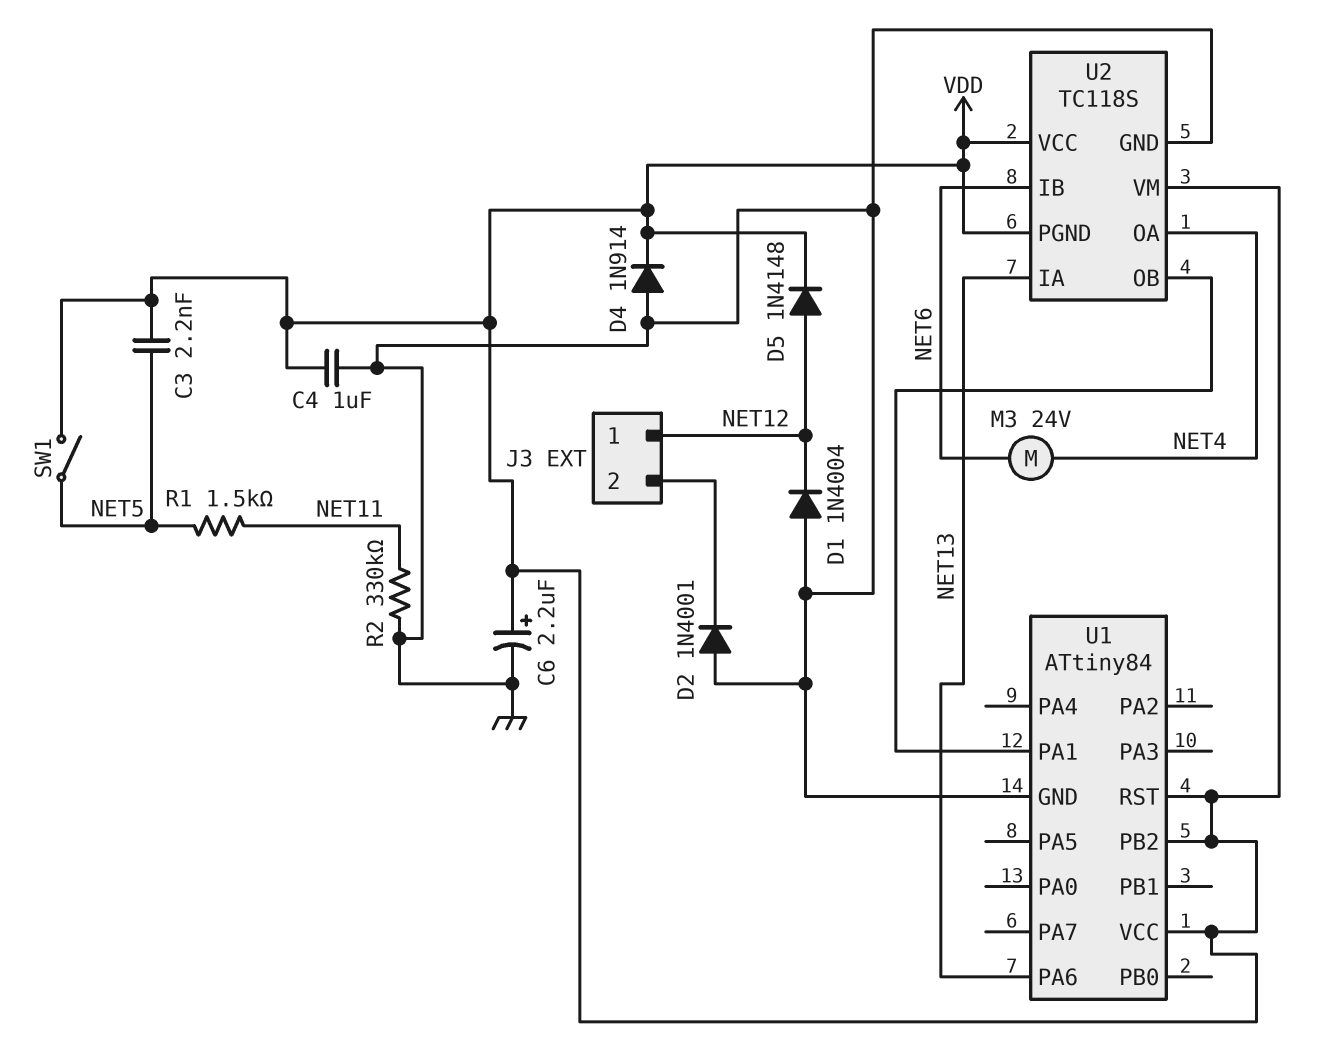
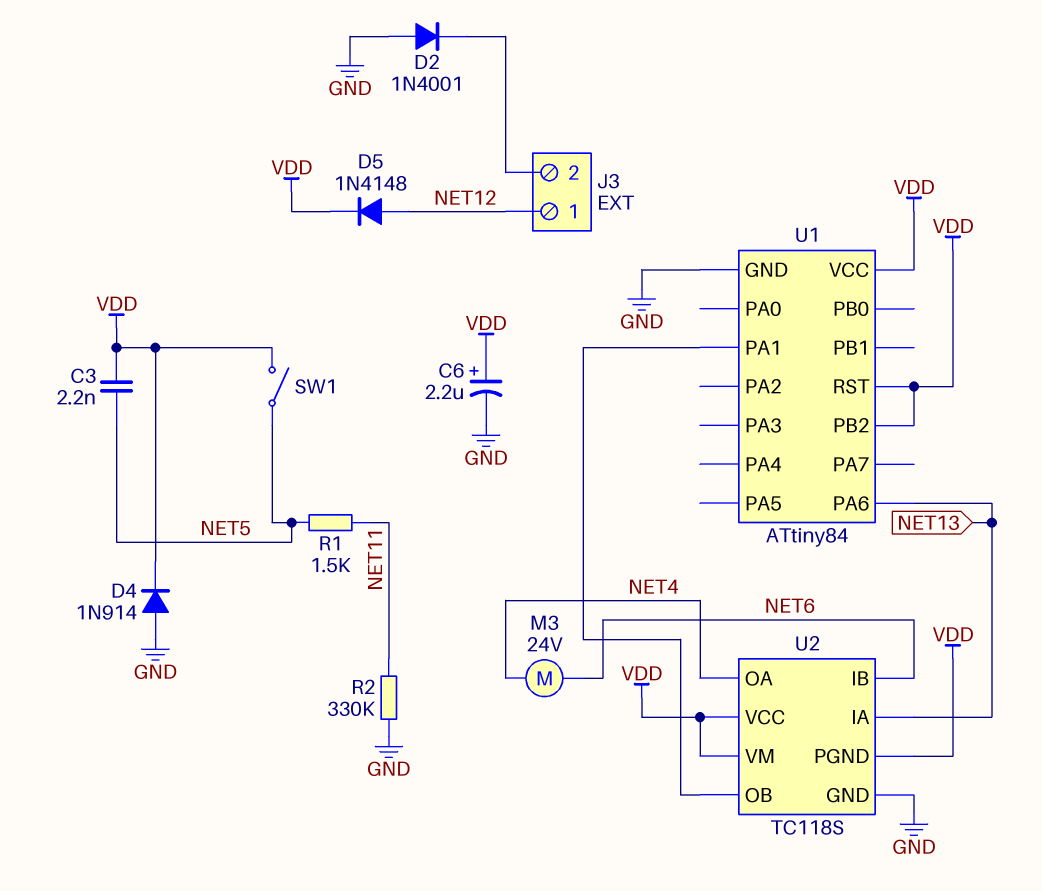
C4: 1uF (GND, VDD) -> none
D1: diode 1N4004 (A GND, K NET12) -> none

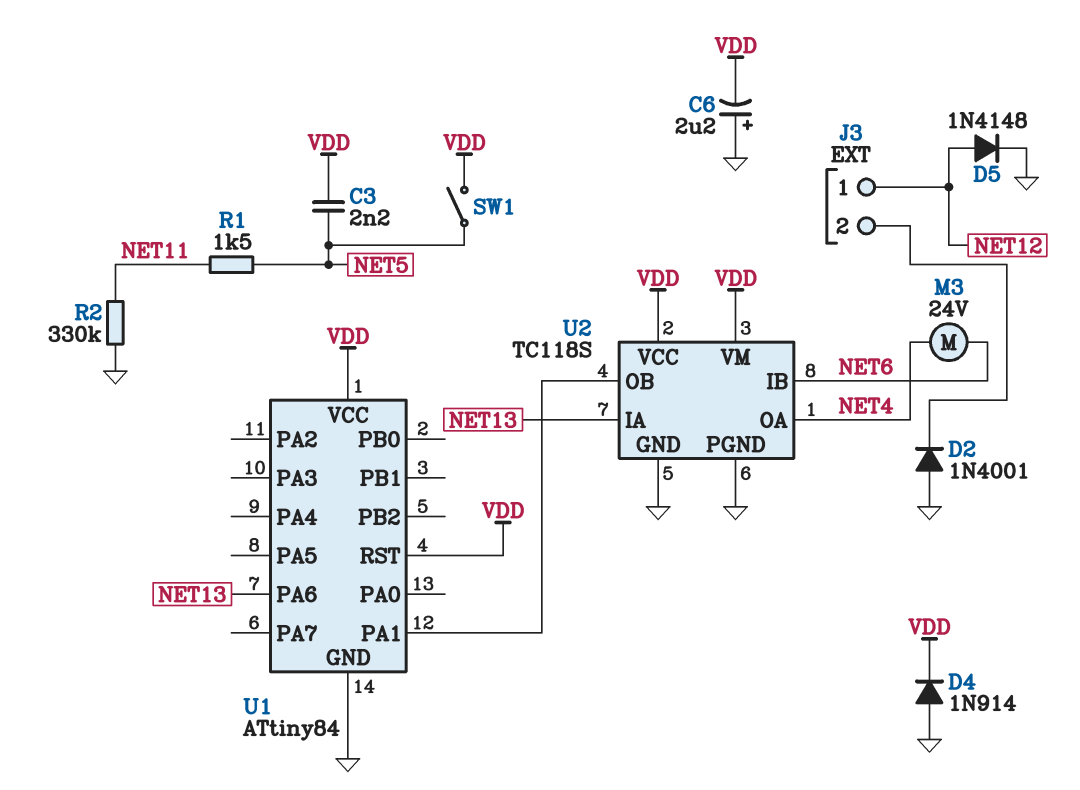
C6: 2.2uF (plus VDD, minus GND) -> 2.2uF (plus GND, minus VDD)
D5: diode 1N4148 (A NET12, K VDD) -> diode 1N4148 (A NET12, K GND)
U1 pin PB2: VDD -> none
U2 pin PGND: VDD -> GND

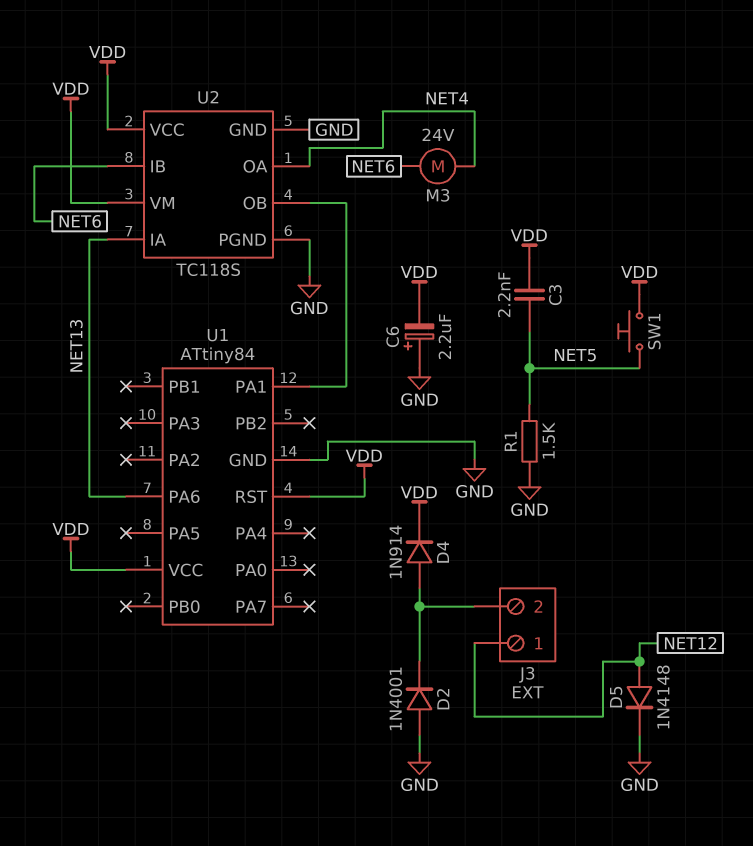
D4: diode 1N914 (A GND, K VDD) -> diode 1N914 (A J3/2, K VDD)
R1: 1.5k (NET5, NET11) -> 1.5k (GND, NET5)
R2: 330k (GND, NET11) -> none
SW1: switch (NET5, VDD) -> button (NET5, VDD)

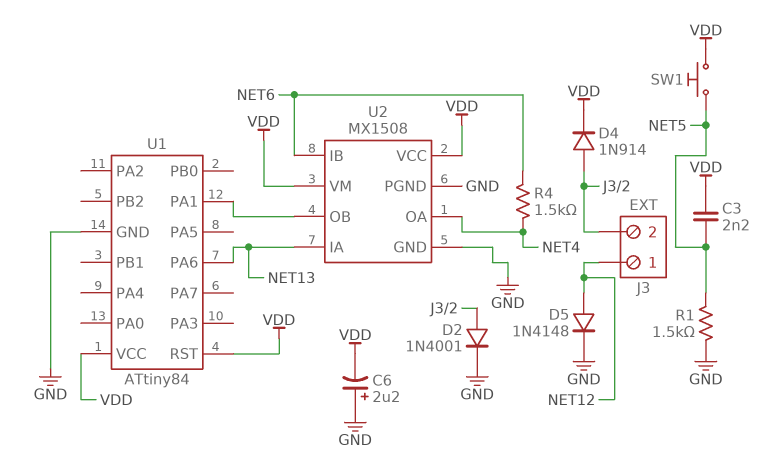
D2: diode 1N4001 (A GND, K J3/2) -> diode 1N4001 (A J3/2, K GND)
M3: motor 24V (NET4, NET6) -> none
R4: none -> 1.5k (NET4, NET6)
U2: TC118S -> MX1508

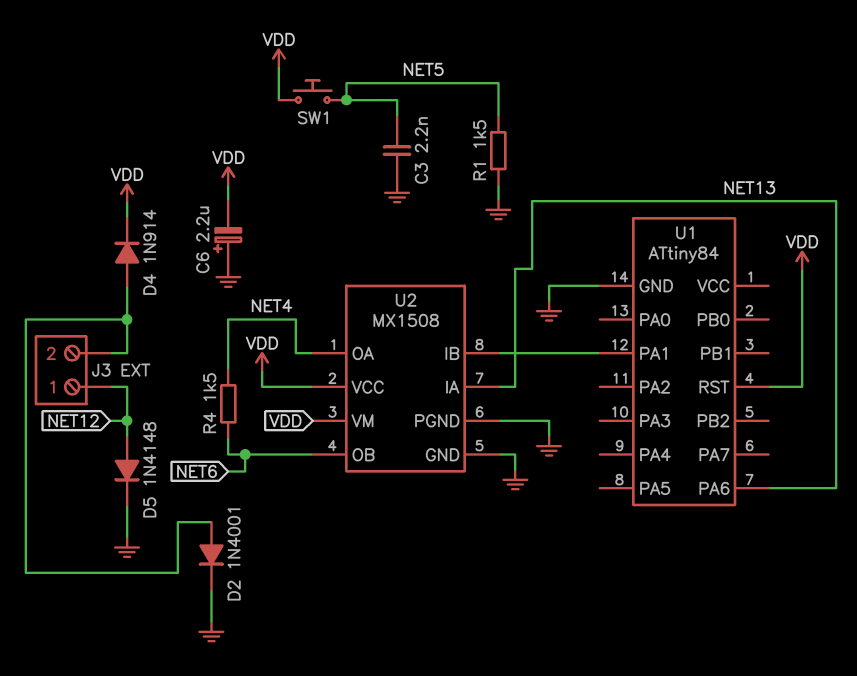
C3: 2.2nF (NET5, VDD) -> 2.2nF (GND, NET5)
U1 pin VCC: VDD -> none
U2 pin IB: NET6 -> U1/PA1
U2 pin OB: U1/PA1 -> NET6

